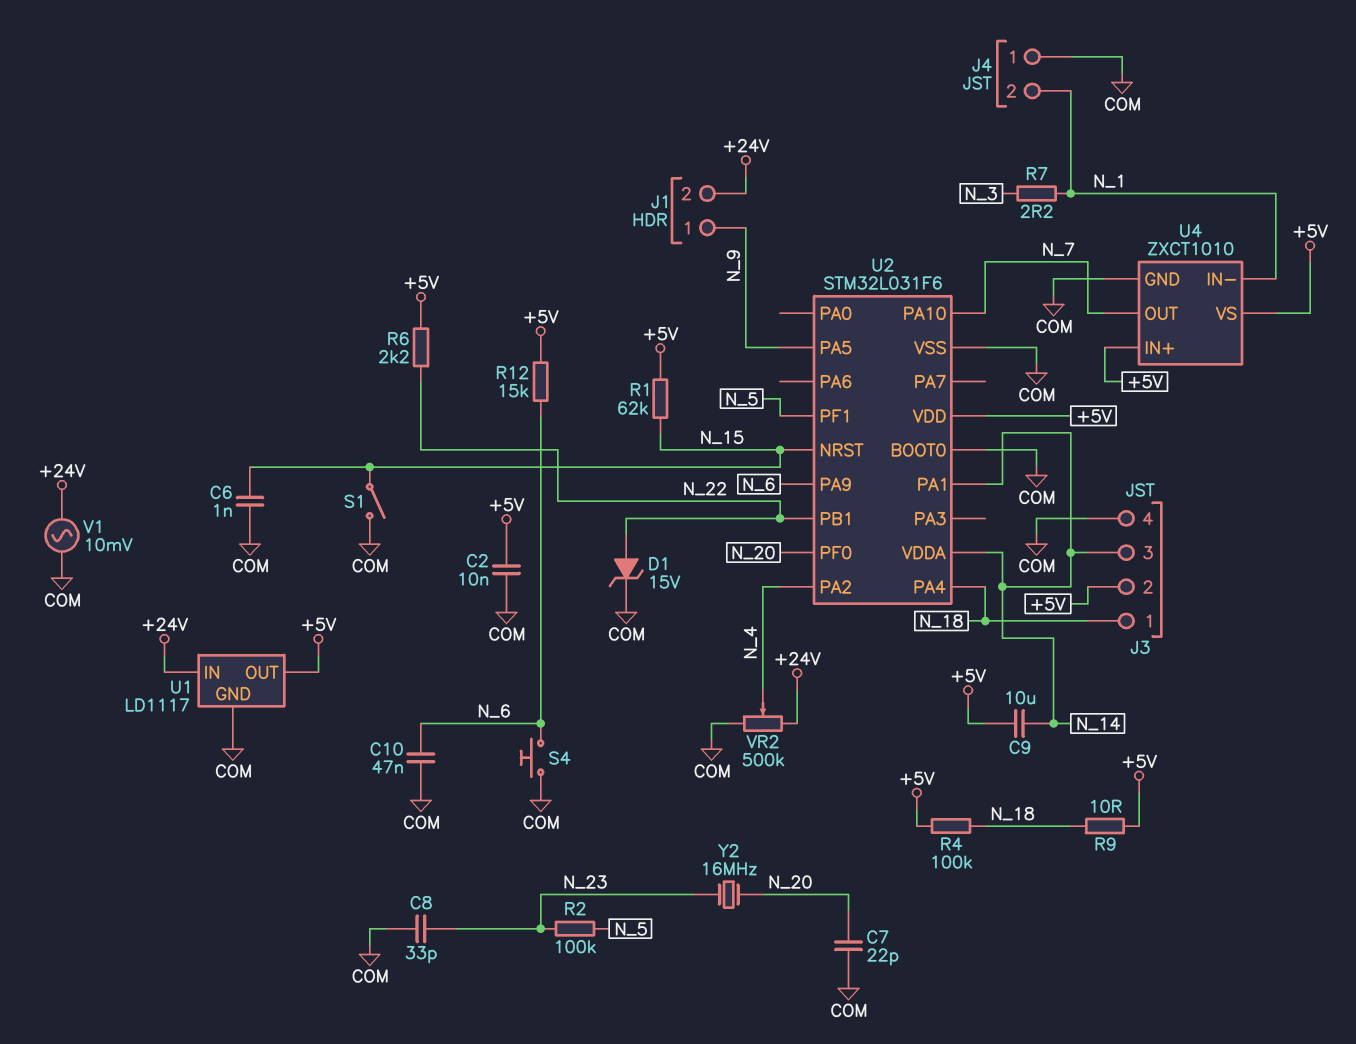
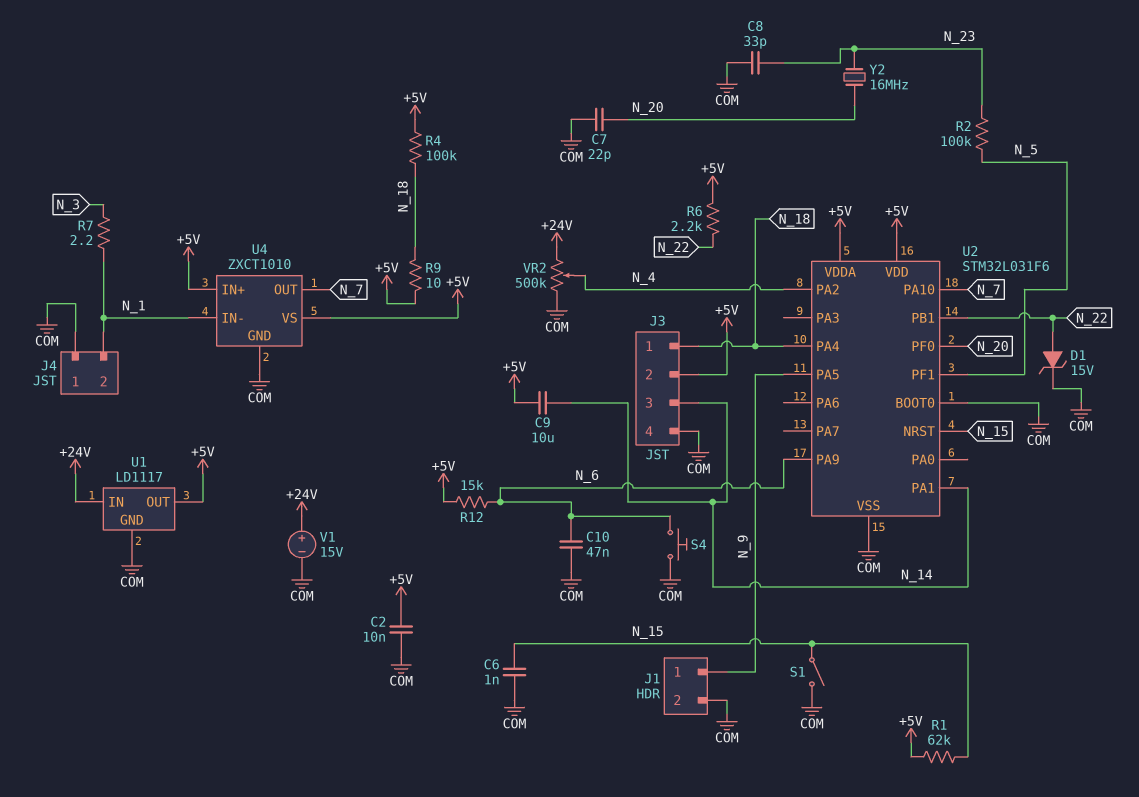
J1 pin 2: +24V -> COM
U2 pin VDDA: N_14 -> +5V
V1: AC 10mV (+24V, COM) -> 15V (plus +24V, minus COM)

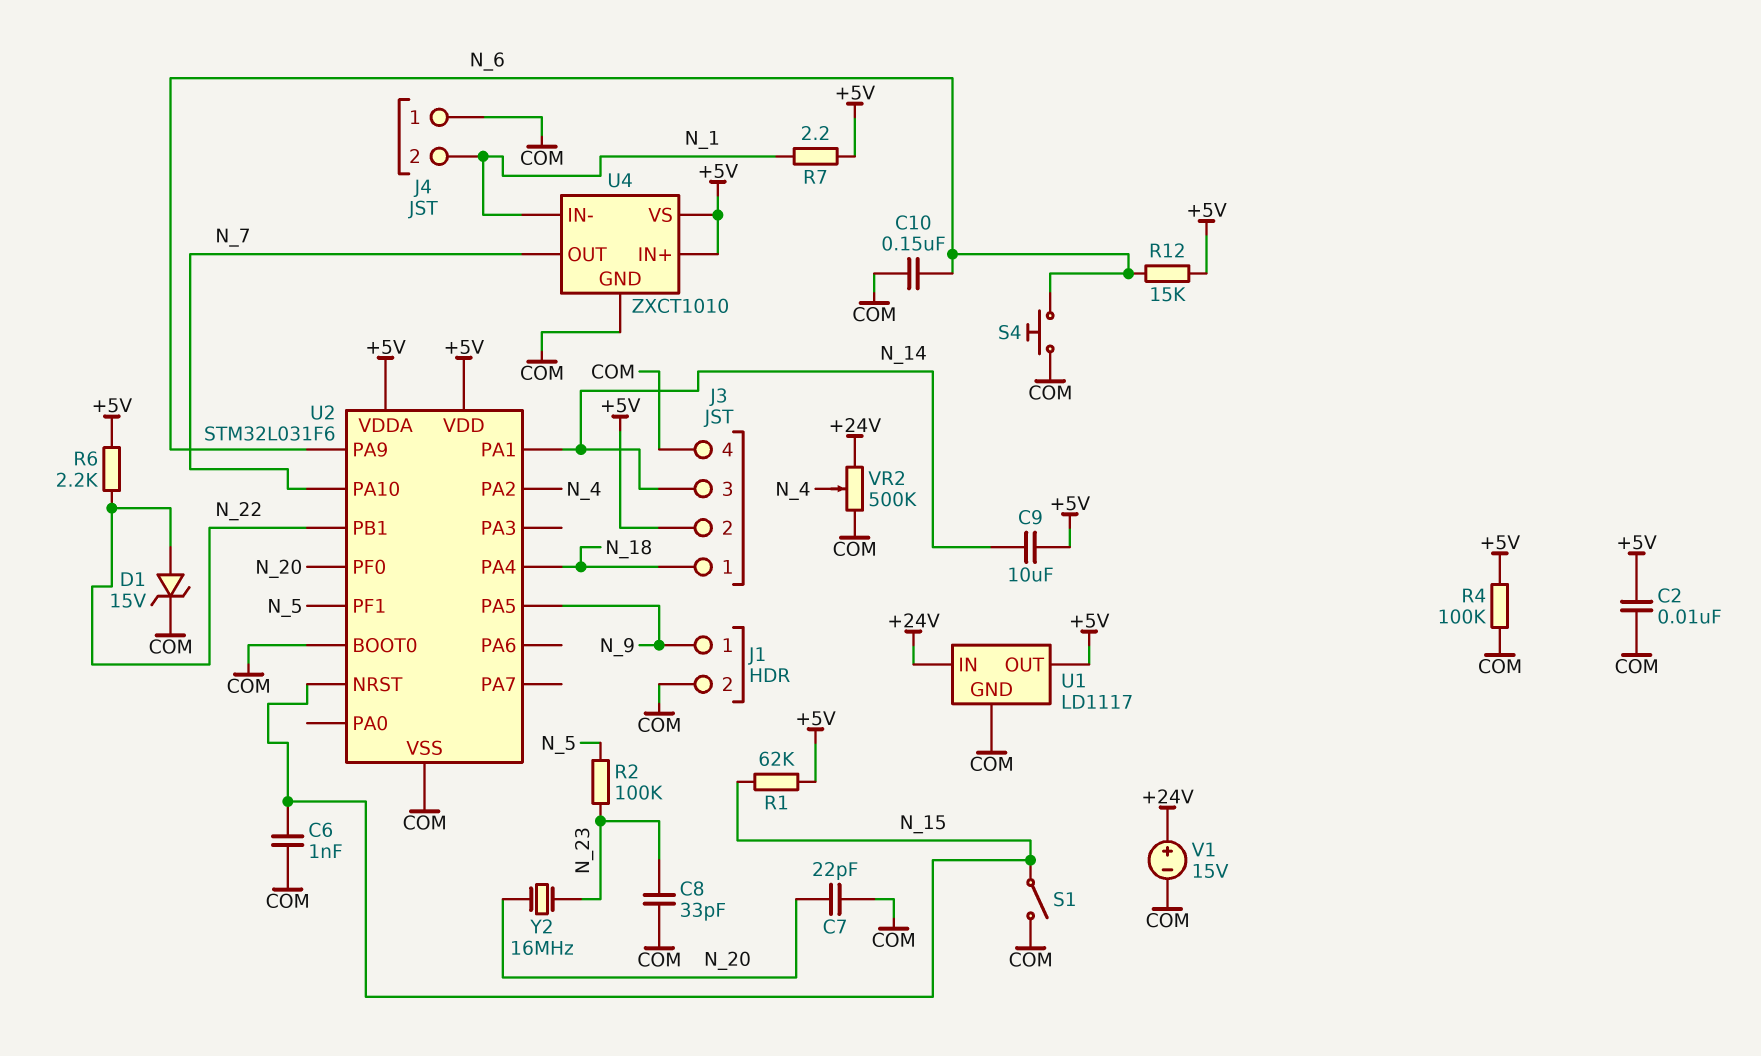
C10: 47nF (COM, N_6) -> 150nF (COM, N_6)
R4: 100k (+5V, N_18) -> 100k (+5V, COM)
R7: 2.2 (N_1, N_3) -> 2.2 (+5V, N_1)
R9: 10 (+5V, N_18) -> none

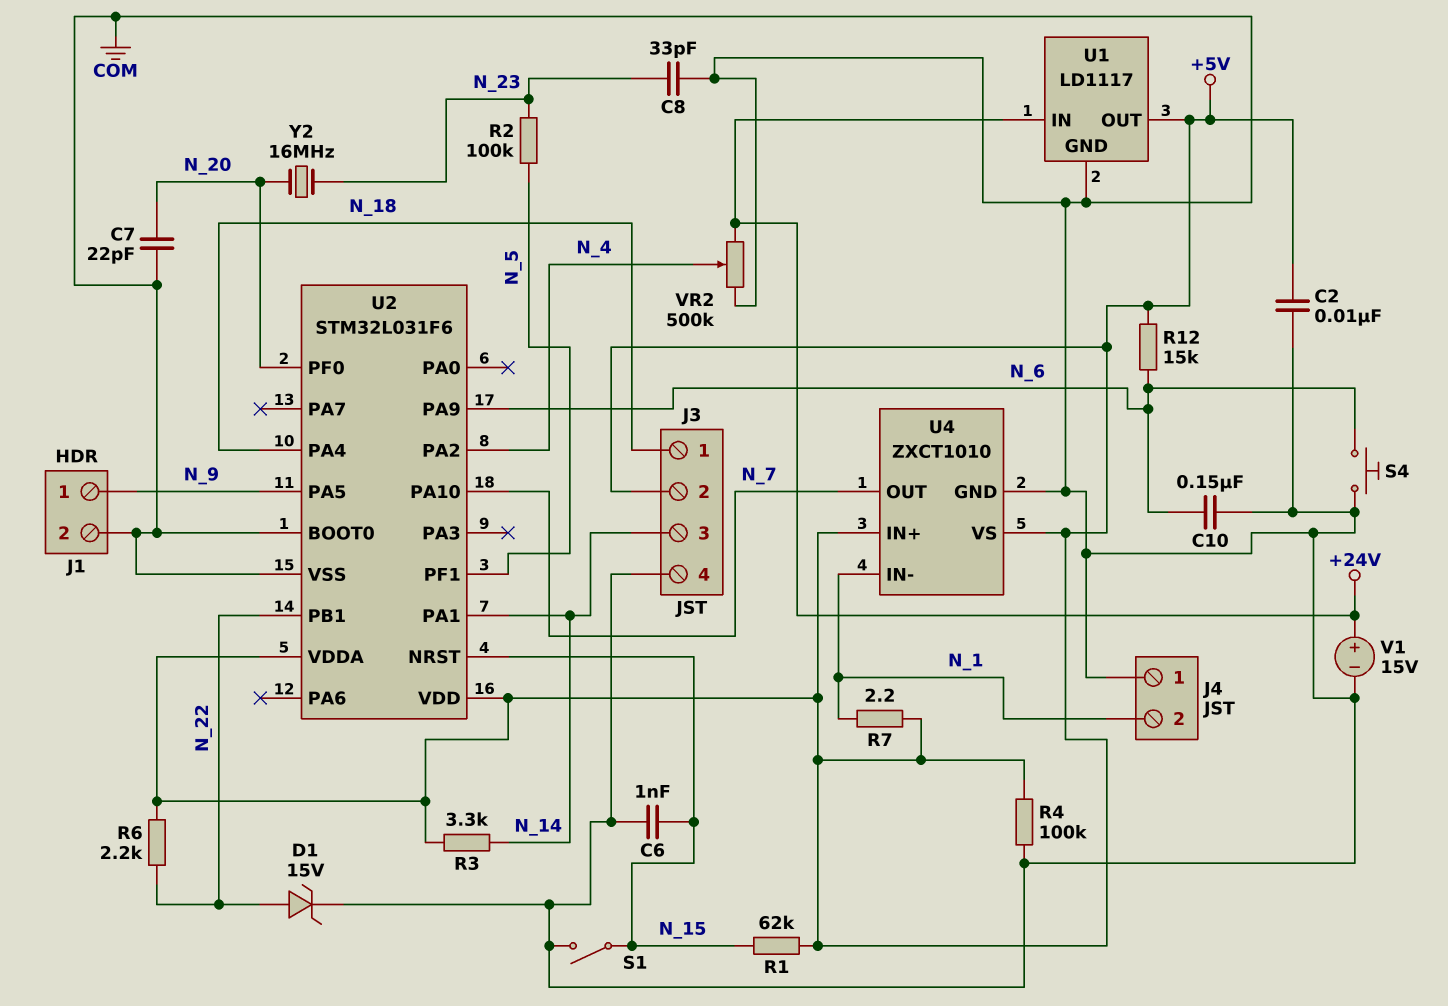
C9: 10uF (+5V, N_14) -> none
R3: none -> 3.3k (+5V, N_14)

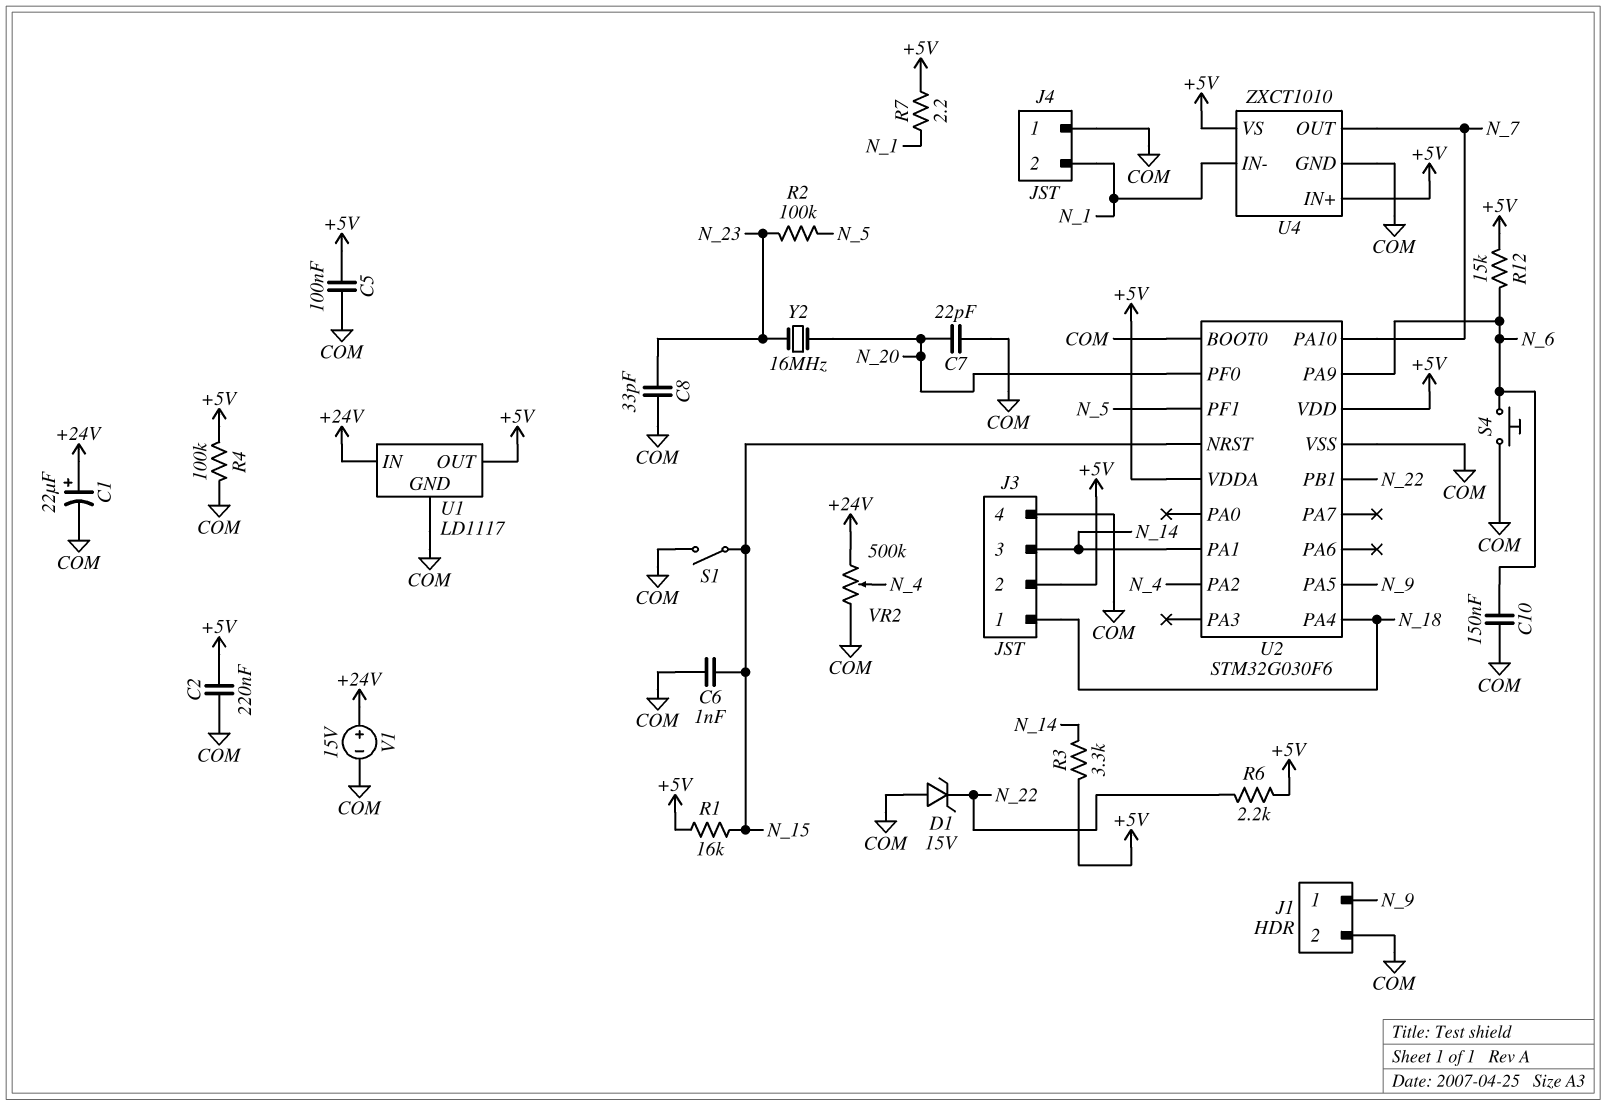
C1: none -> 22uF (plus +24V, minus COM)
C2: 10nF (+5V, COM) -> 220nF (+5V, COM)
C5: none -> 100nF (+5V, COM)
D1: zener 15V (A N_22, K COM) -> zener 15V (A COM, K N_22)
R1: 62k (+5V, N_15) -> 16k (+5V, N_15)
U2: STM32L031F6 -> STM32G030F6

